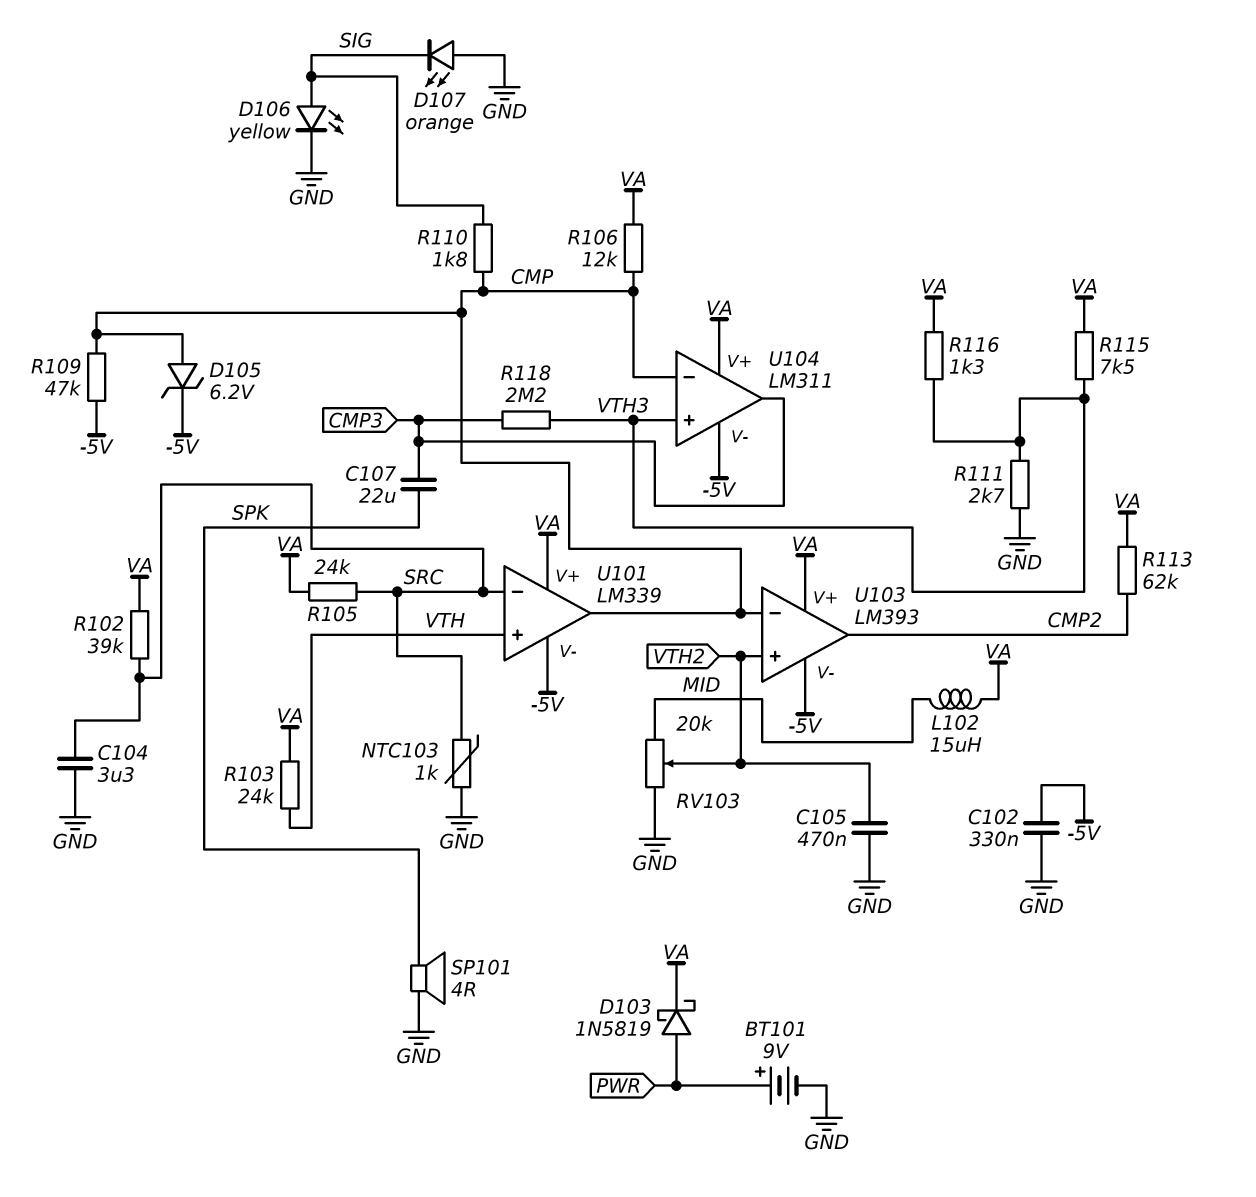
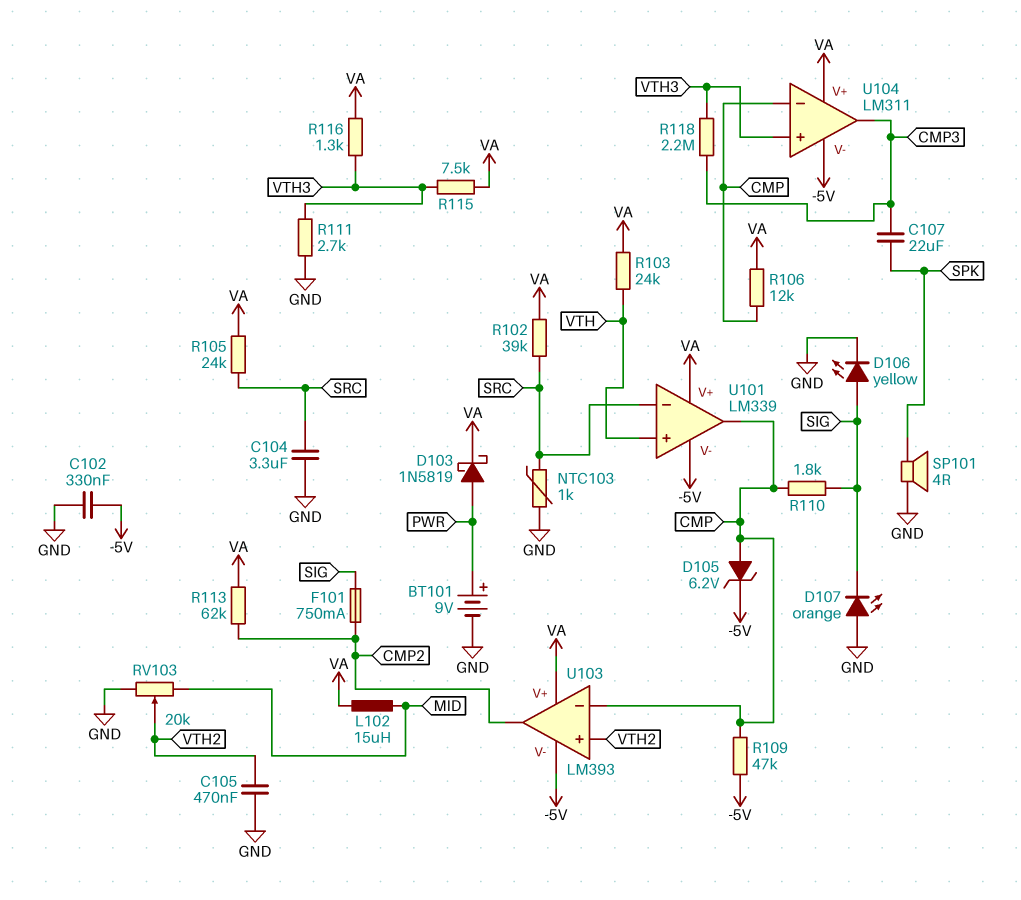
F101: none -> 750mA (CMP2, SIG)

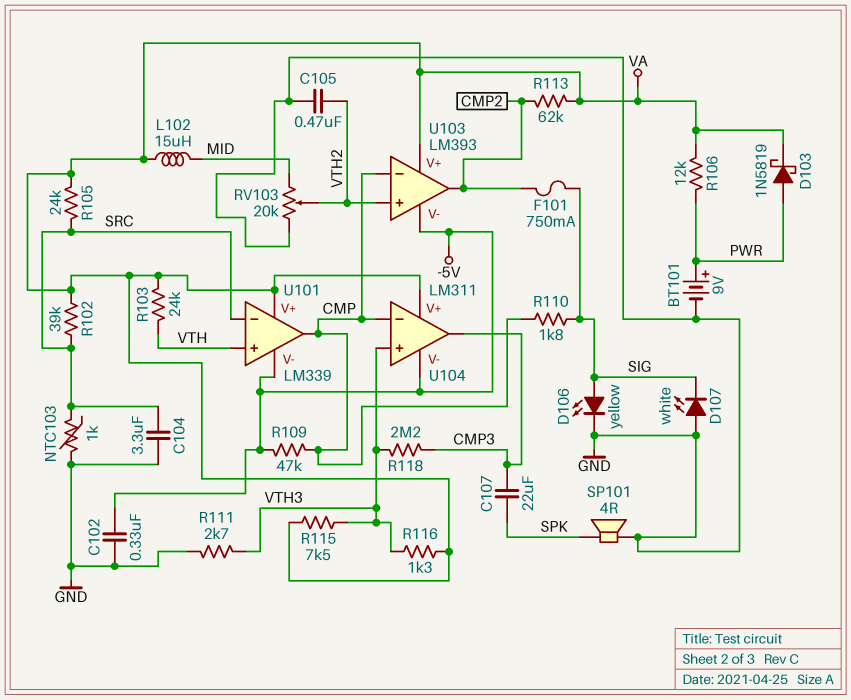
D105: zener 6.2V (A CMP, K -5V) -> none
D107: LED orange (A GND, K SIG) -> LED white (A GND, K SIG)
R106: 12k (CMP, VA) -> 12k (PWR, VA)

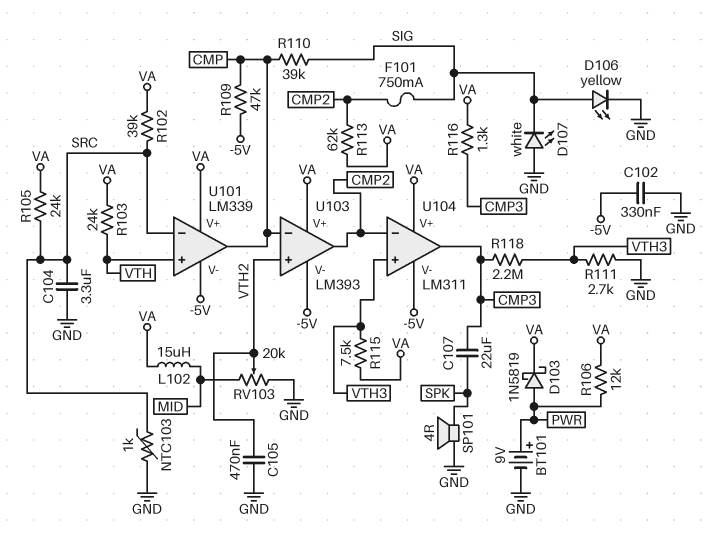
R110: 1.8k (CMP, SIG) -> 39k (CMP, SIG)
R116: 1.3k (VA, VTH3) -> 1.3k (CMP3, VA)
U104 pin in-: CMP -> CMP2

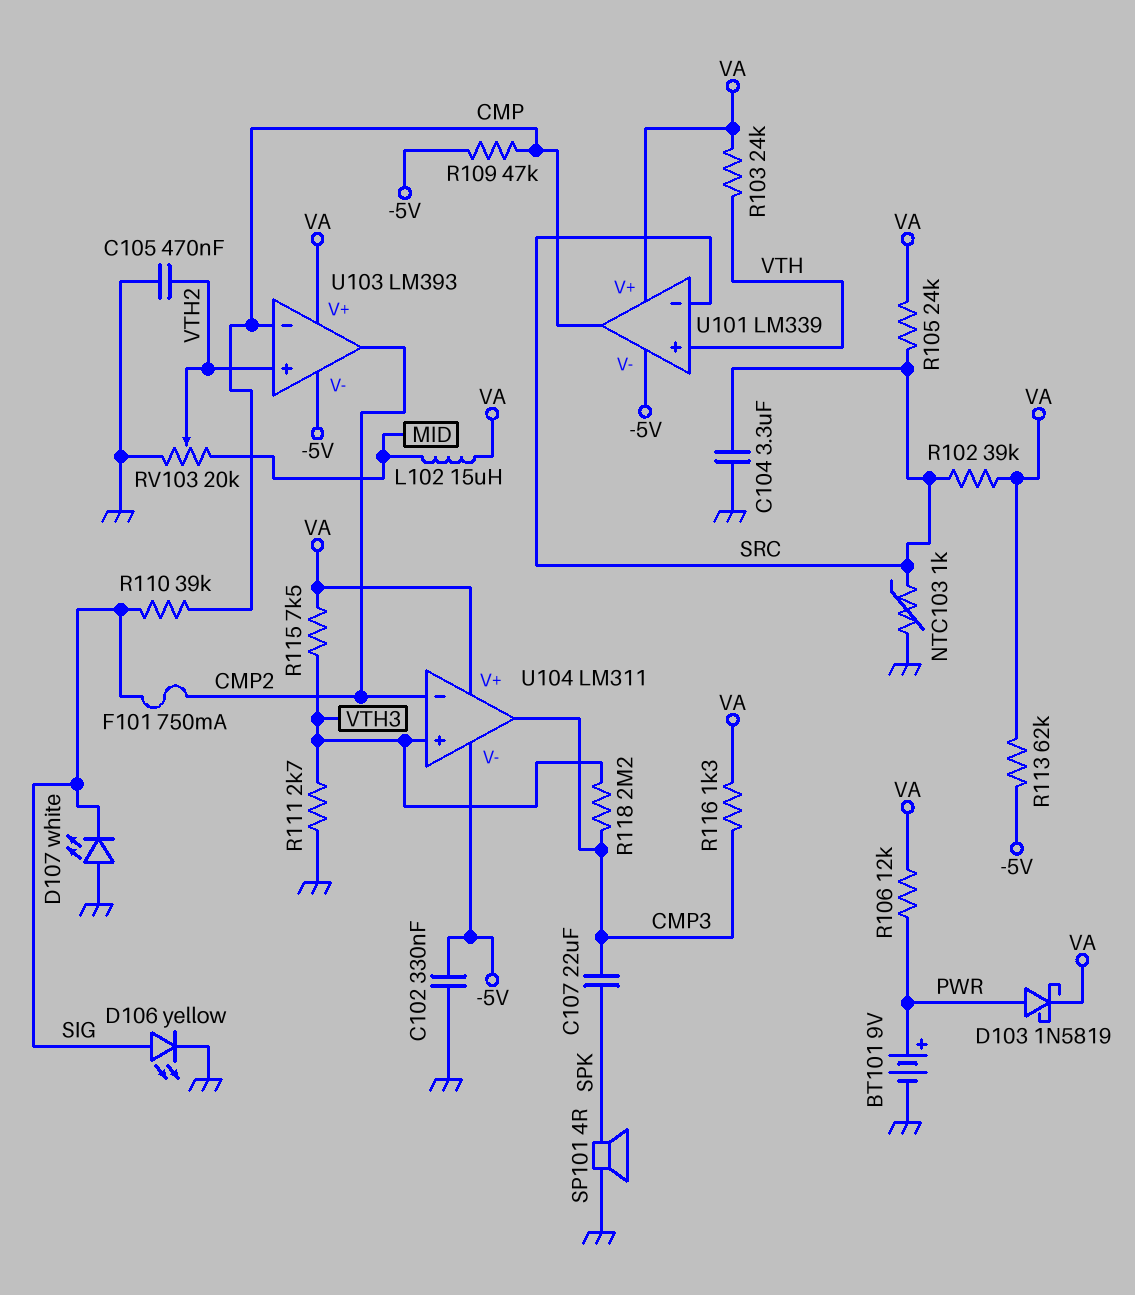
R113: 62k (CMP2, VA) -> 62k (-5V, VA)

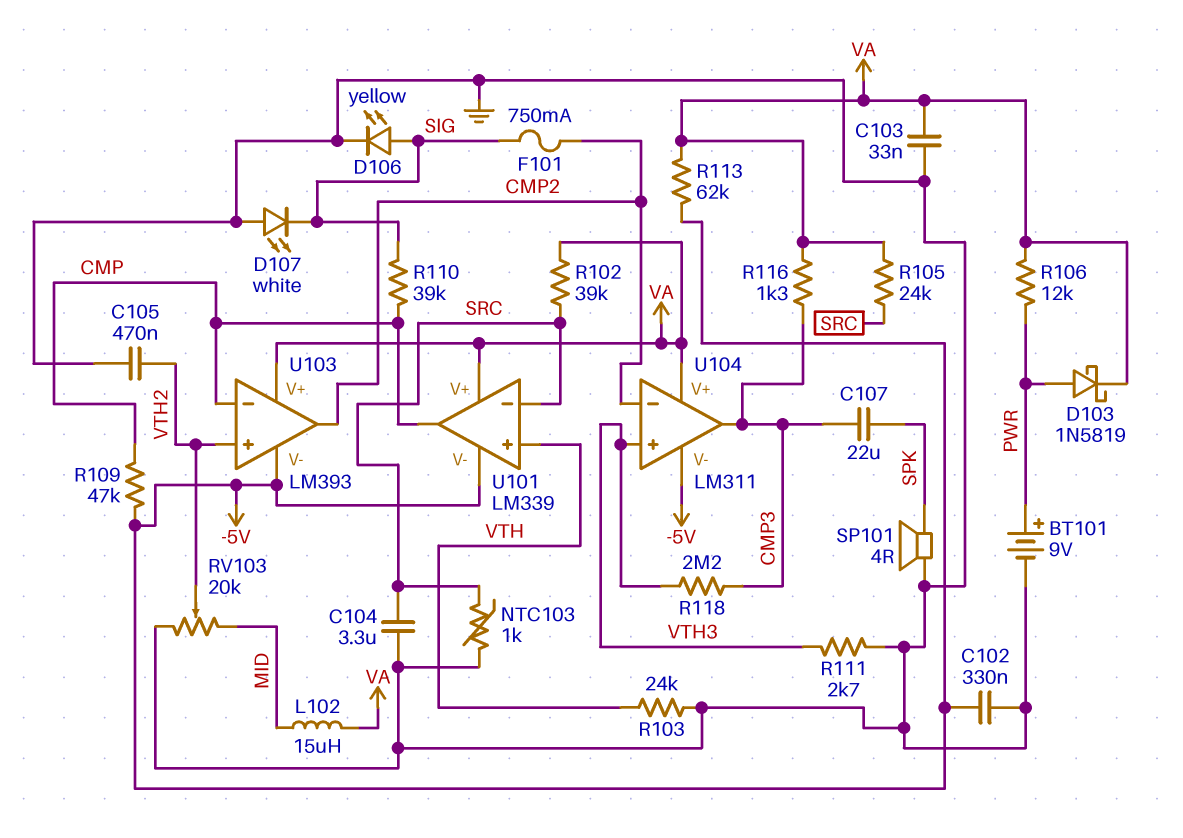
C103: none -> 33nF (GND, VA)
R103: 24k (VA, VTH) -> 24k (GND, VTH)
R115: 7.5k (VA, VTH3) -> none

